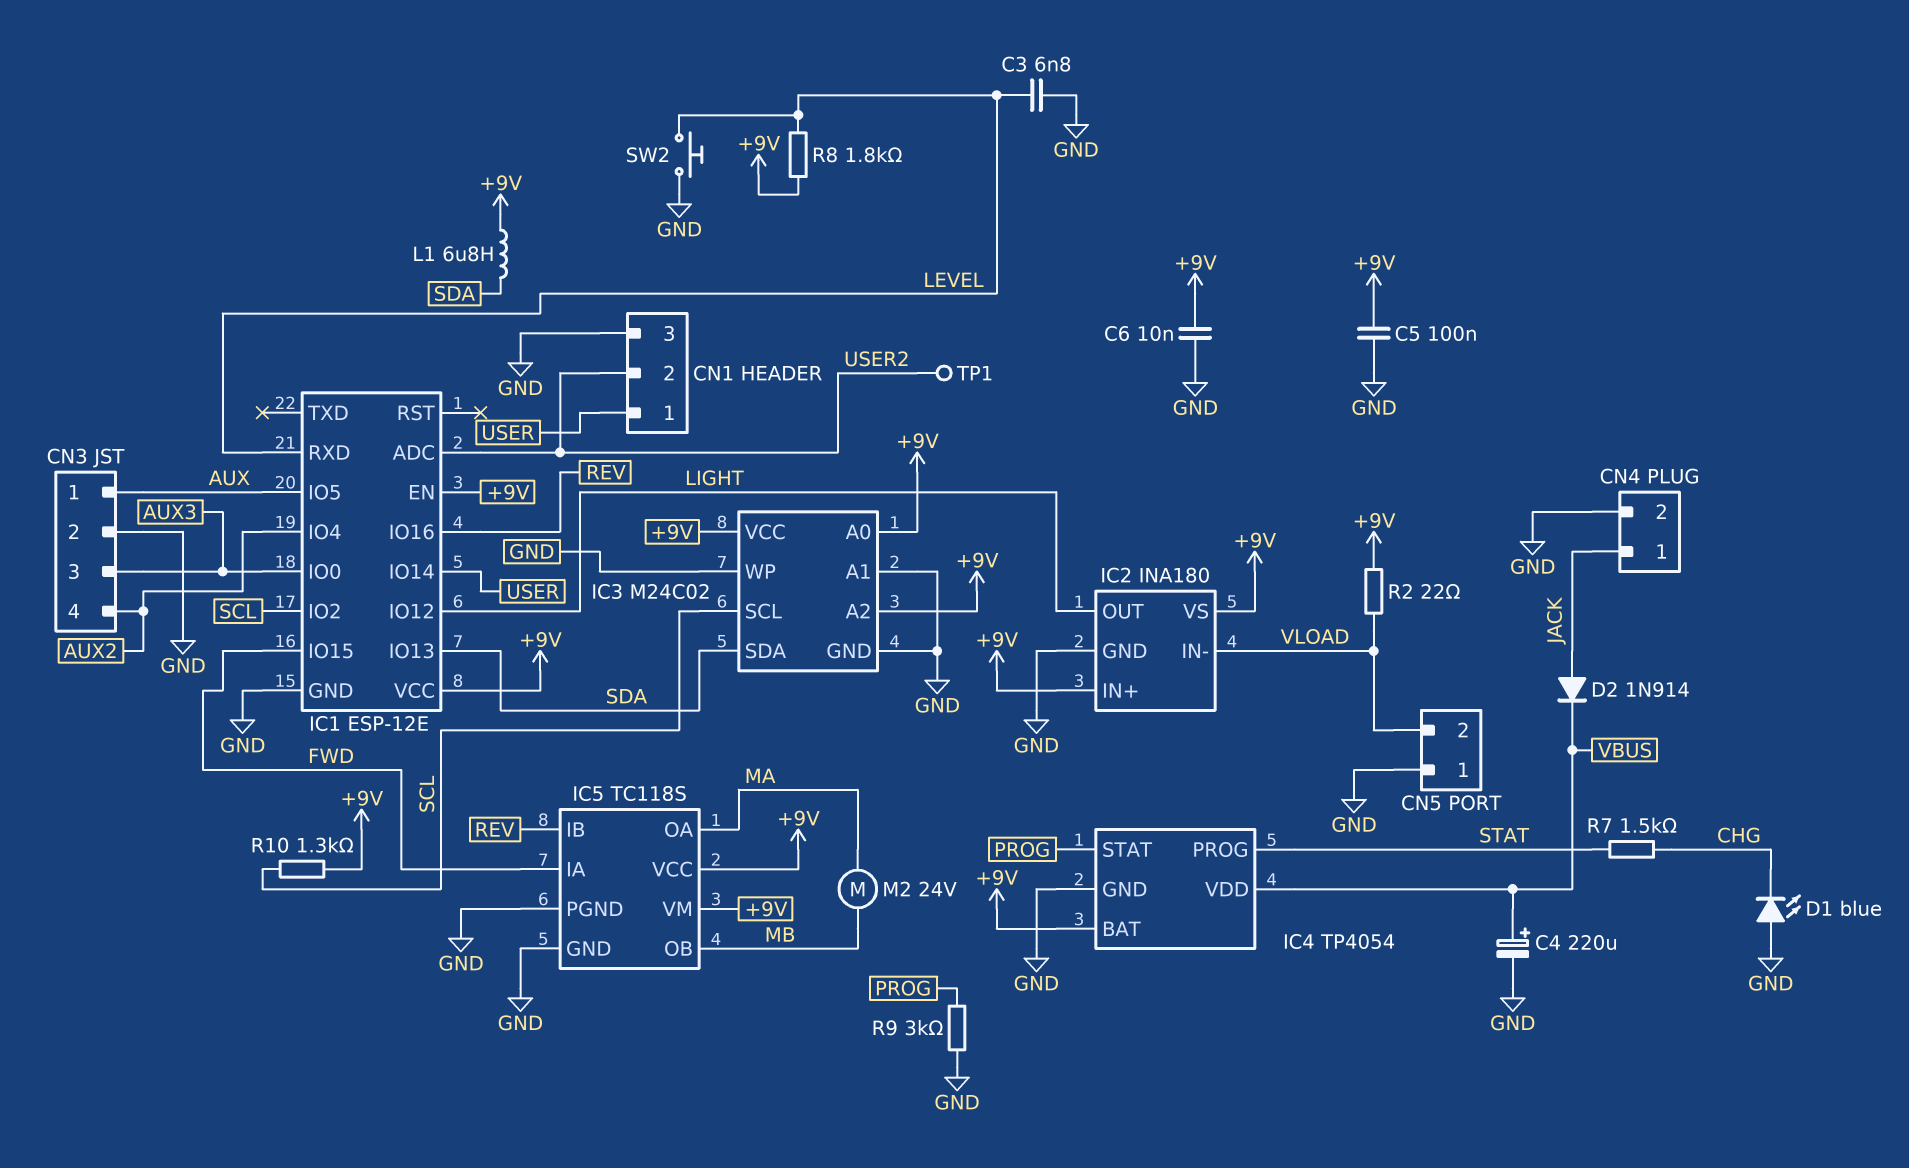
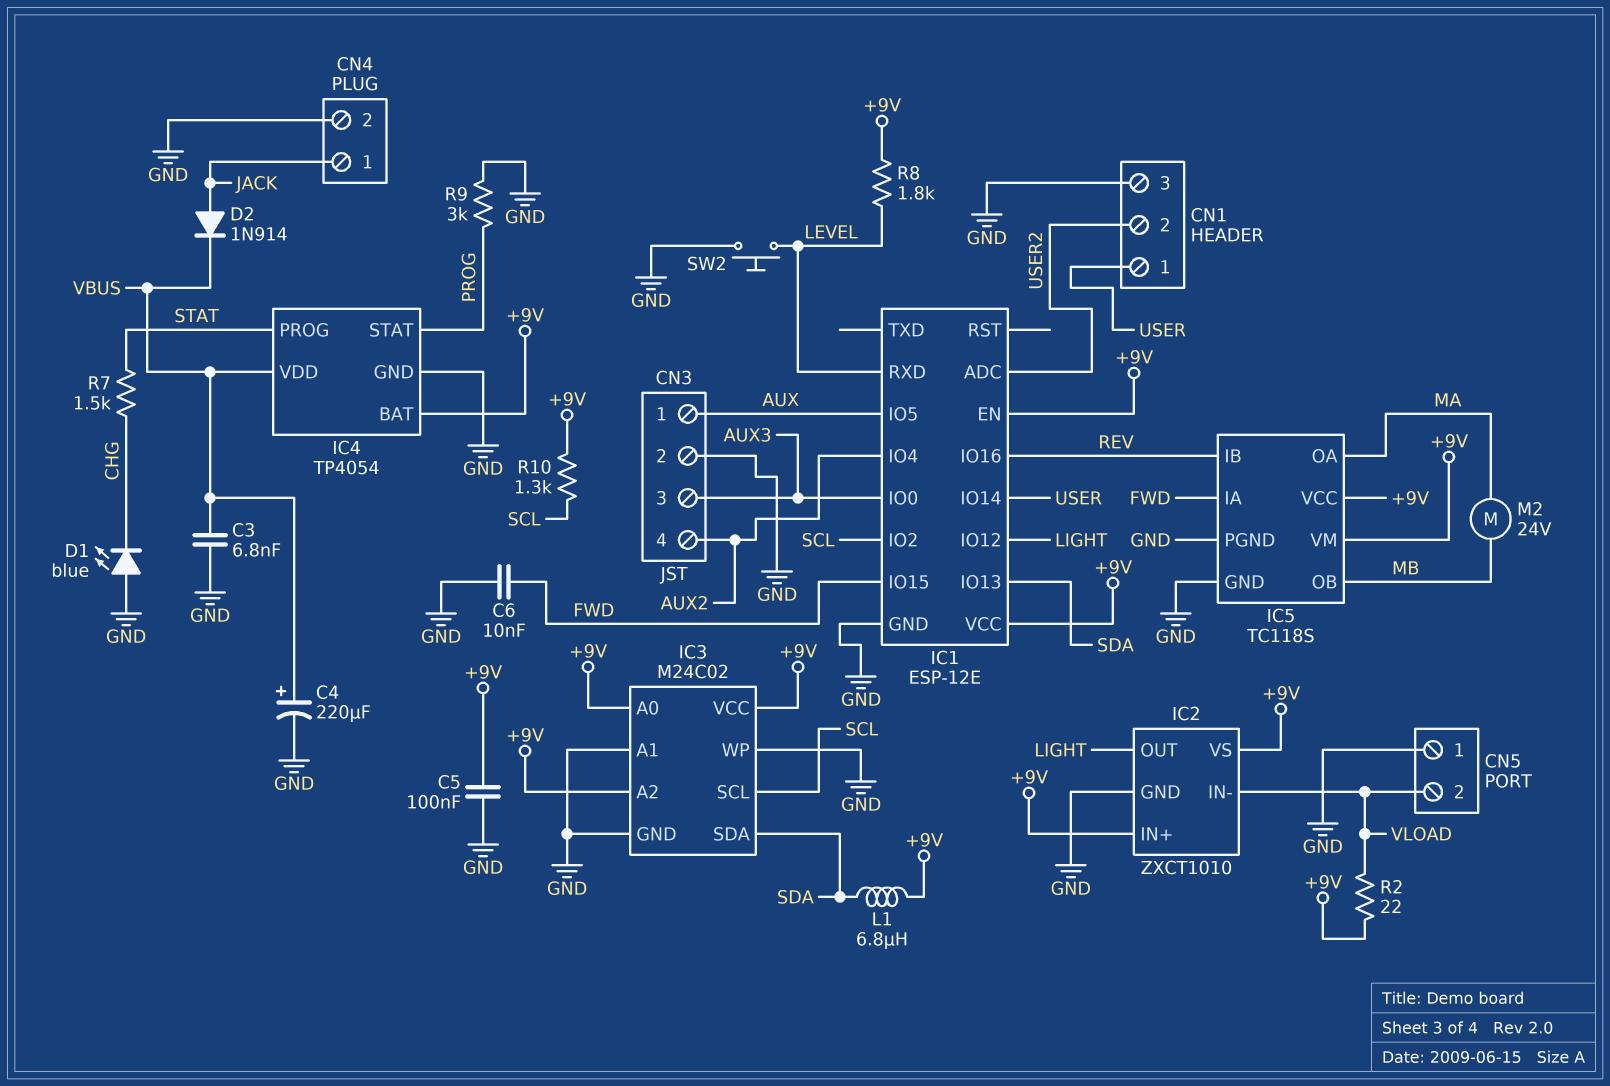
C3: 6.8nF (GND, LEVEL) -> 6.8nF (GND, VBUS)
C6: 10nF (+9V, GND) -> 10nF (FWD, GND)
IC2: INA180 -> ZXCT1010
TP1: test point (USER2) -> none

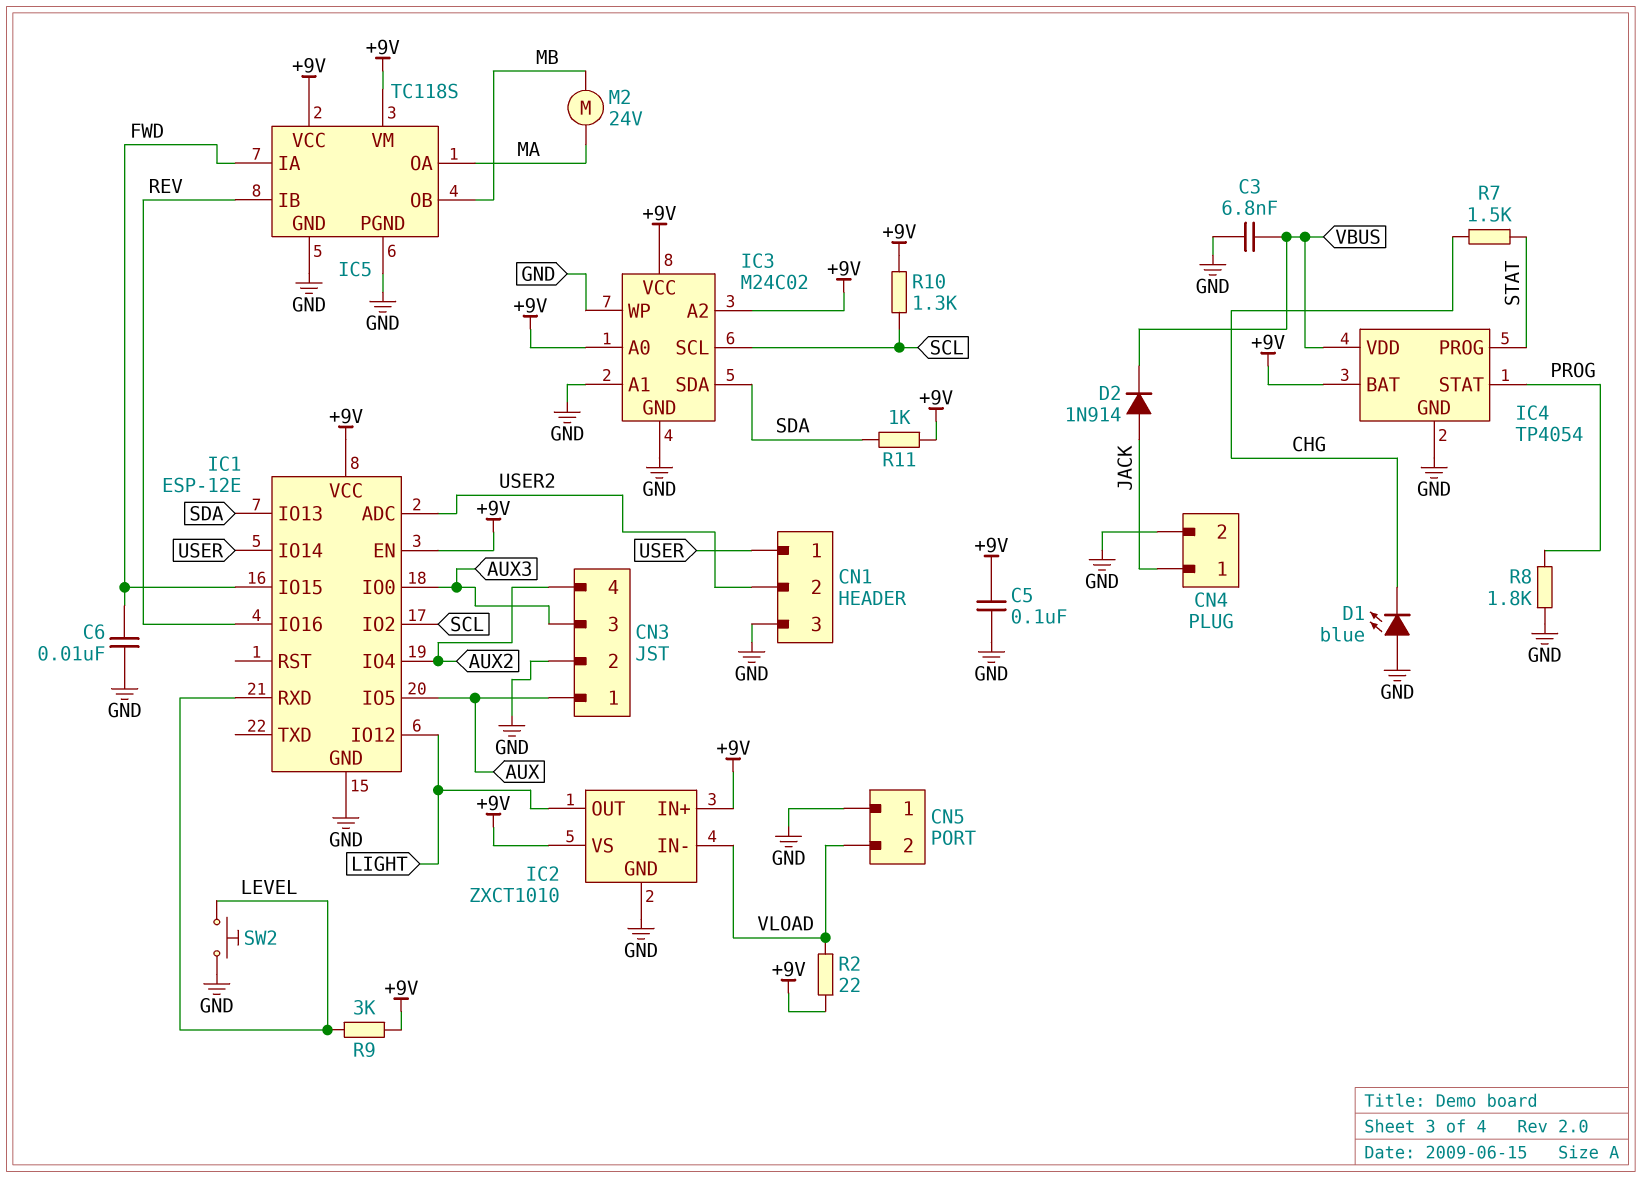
C4: 220uF (plus VBUS, minus GND) -> none
L1: 6.8uH (+9V, SDA) -> none
R8: 1.8k (+9V, LEVEL) -> 1.8k (GND, PROG)
R9: 3k (GND, PROG) -> 3k (+9V, LEVEL)
R11: none -> 1k (+9V, SDA)

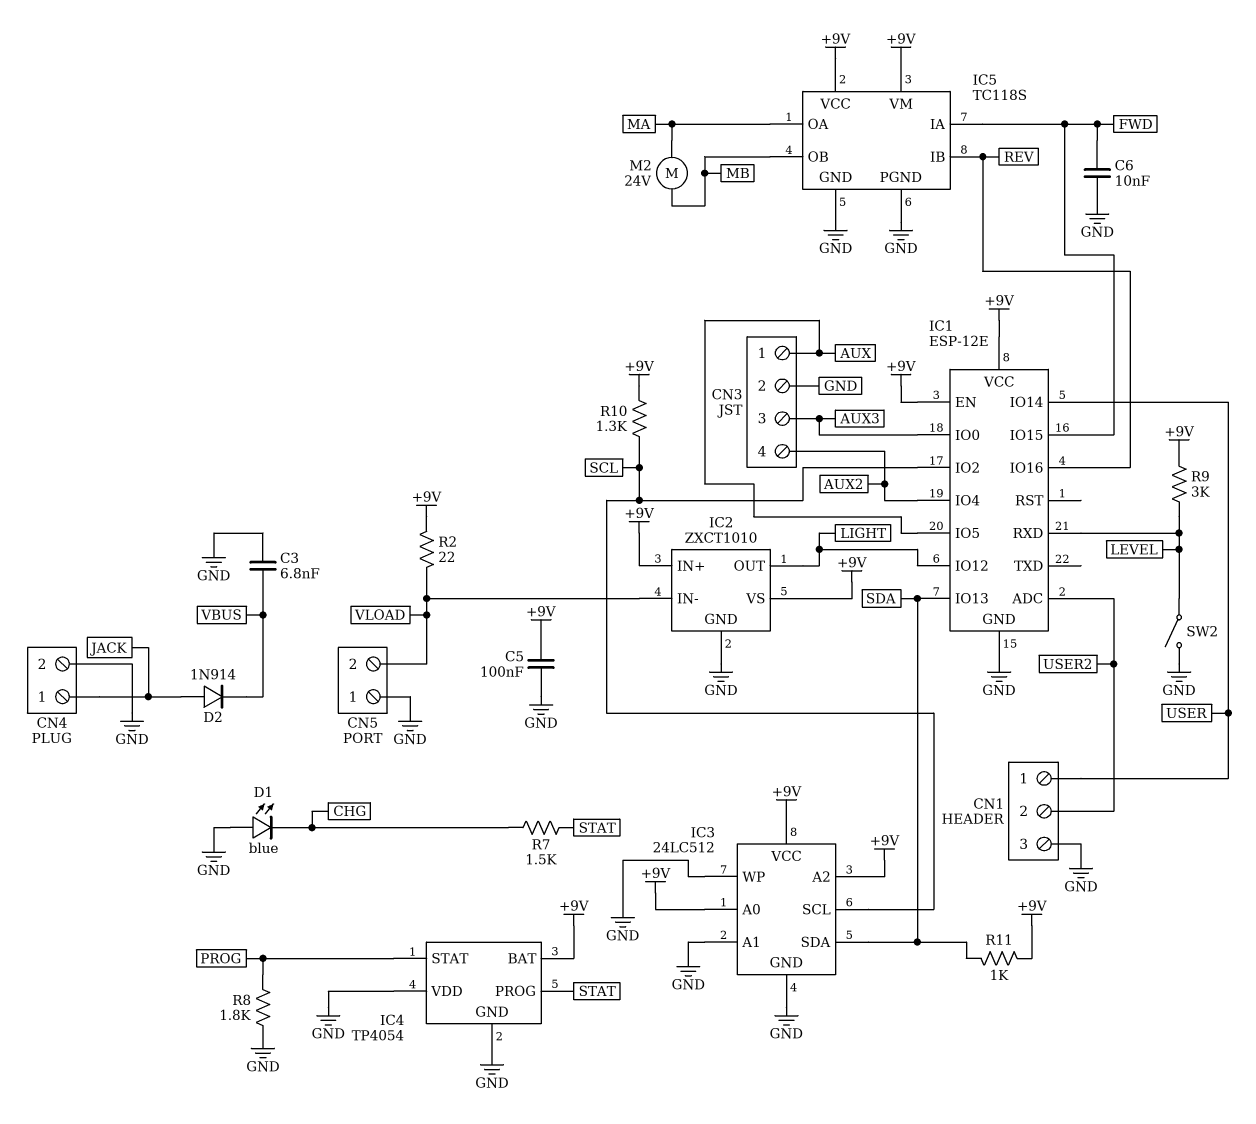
IC3: M24C02 -> 24LC512
IC4 pin VDD: VBUS -> GND
SW2: button (GND, LEVEL) -> switch (GND, LEVEL)

